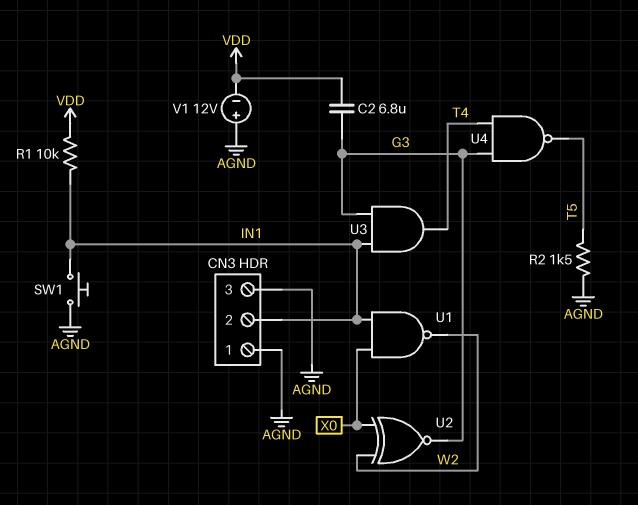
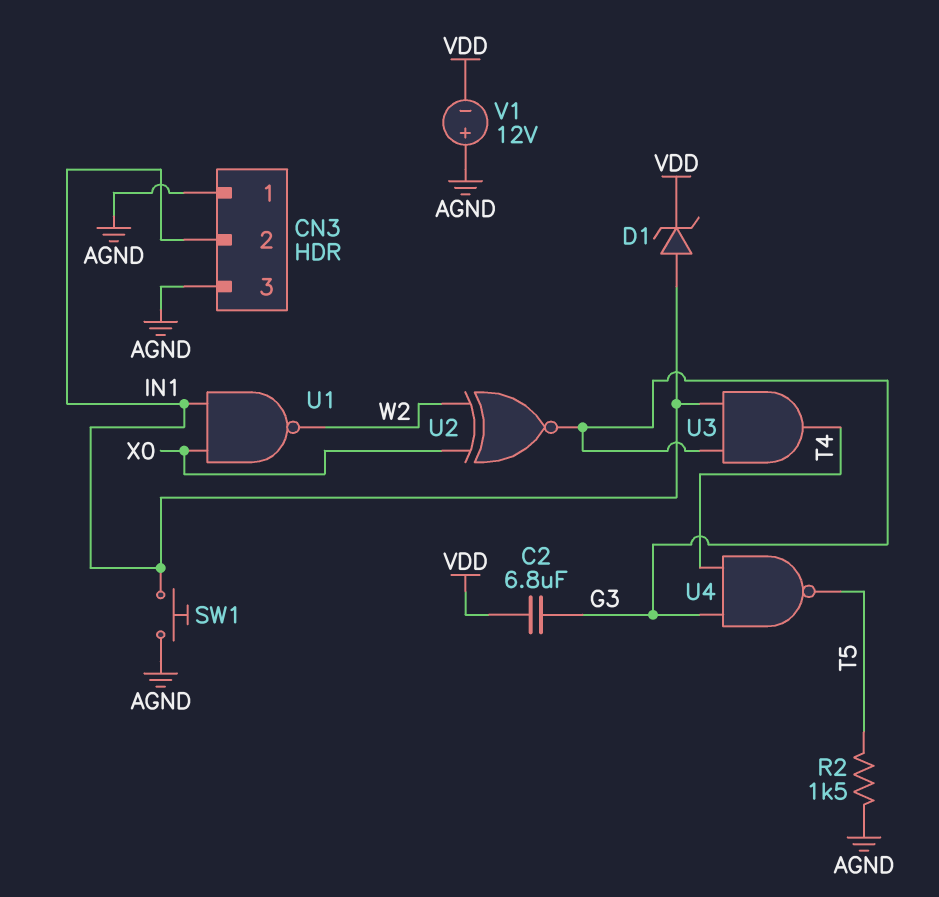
D1: none -> zener (A IN1, K VDD)
R1: 10k (IN1, VDD) -> none

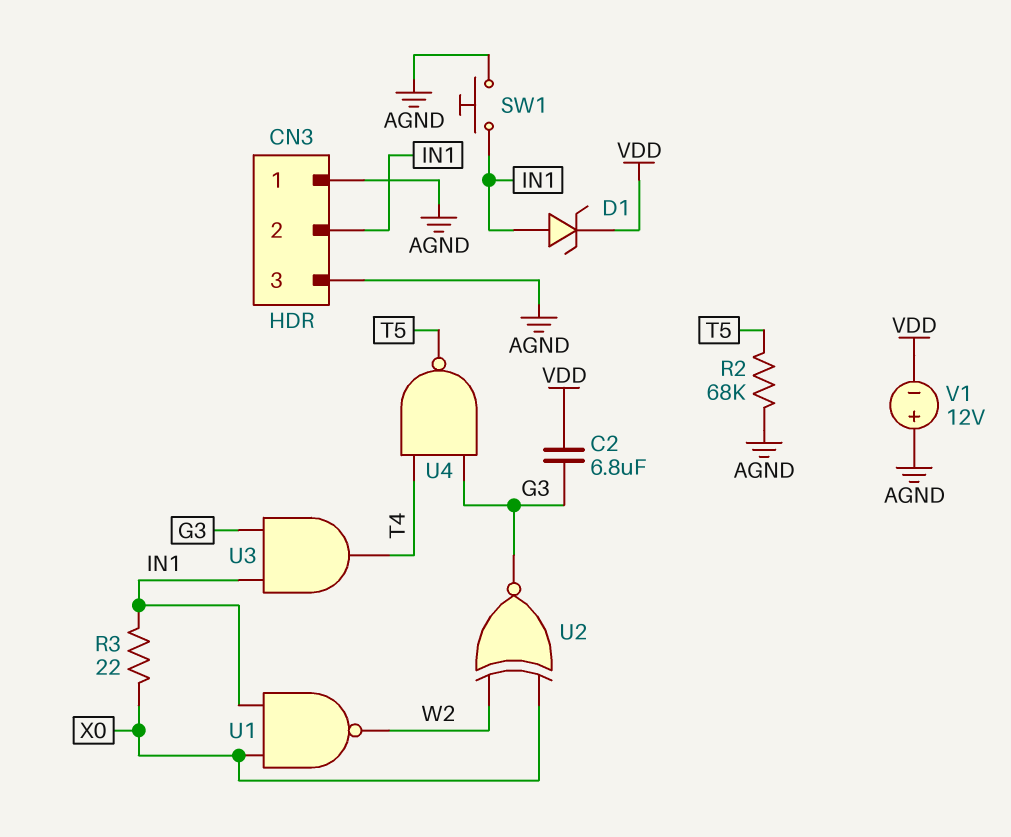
R2: 1.5k (AGND, T5) -> 68k (AGND, T5)
R3: none -> 22 (IN1, X0)

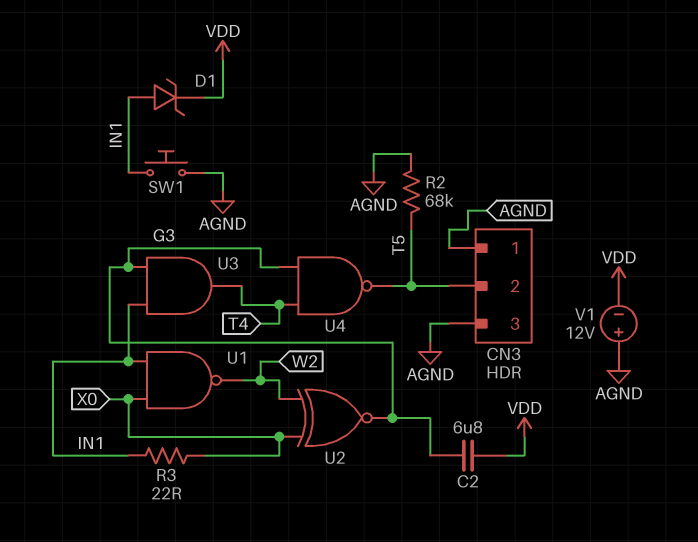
CN3 pin 2: IN1 -> T5

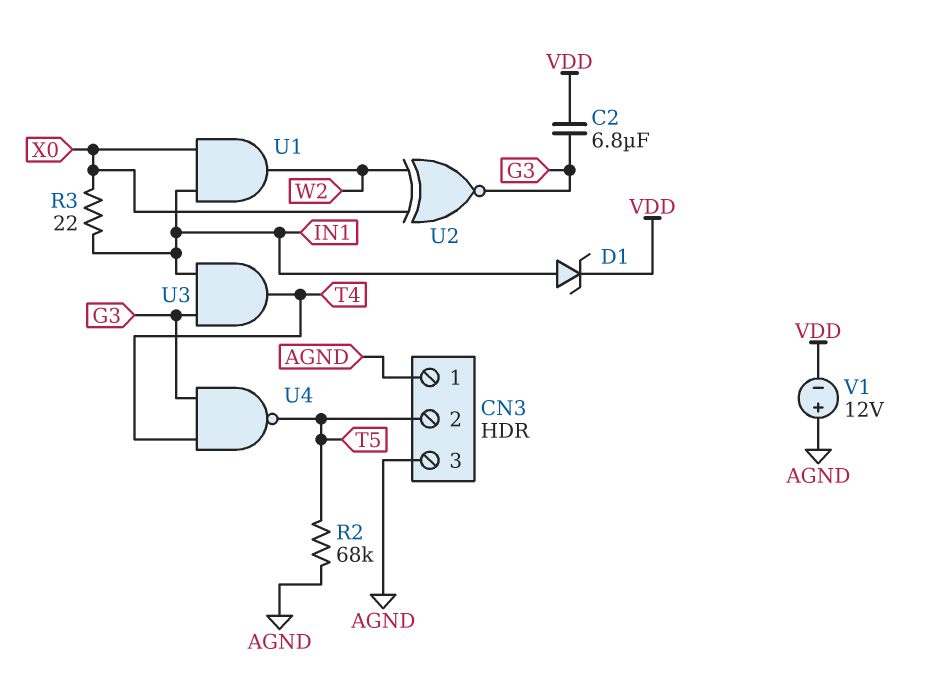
SW1: button (AGND, IN1) -> none
U1: NAND (in IN1, in X0, out W2) -> AND (in IN1, in X0, out W2)

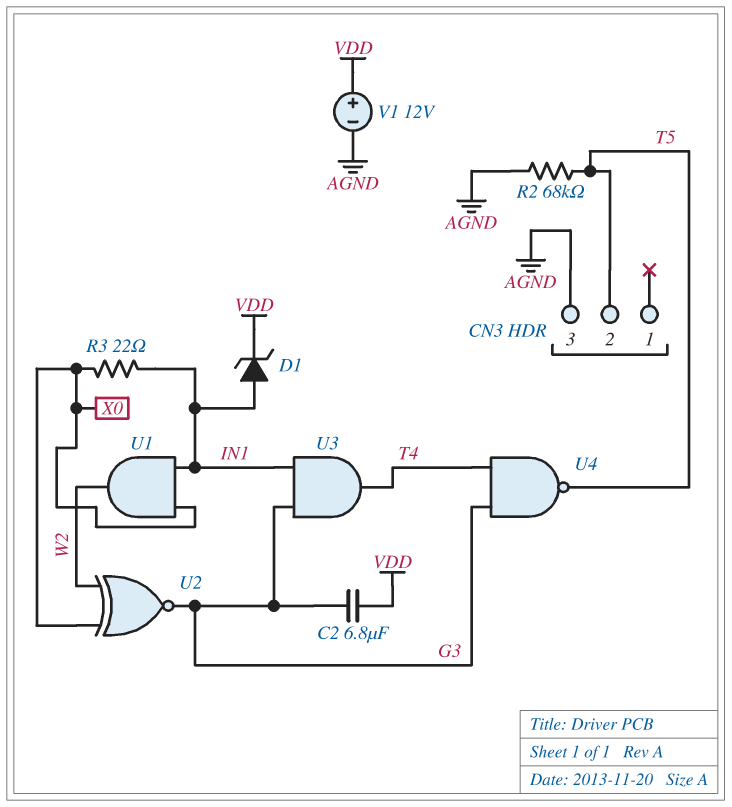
CN3 pin 1: AGND -> none
V1: 12V (plus AGND, minus VDD) -> 12V (plus VDD, minus AGND)

